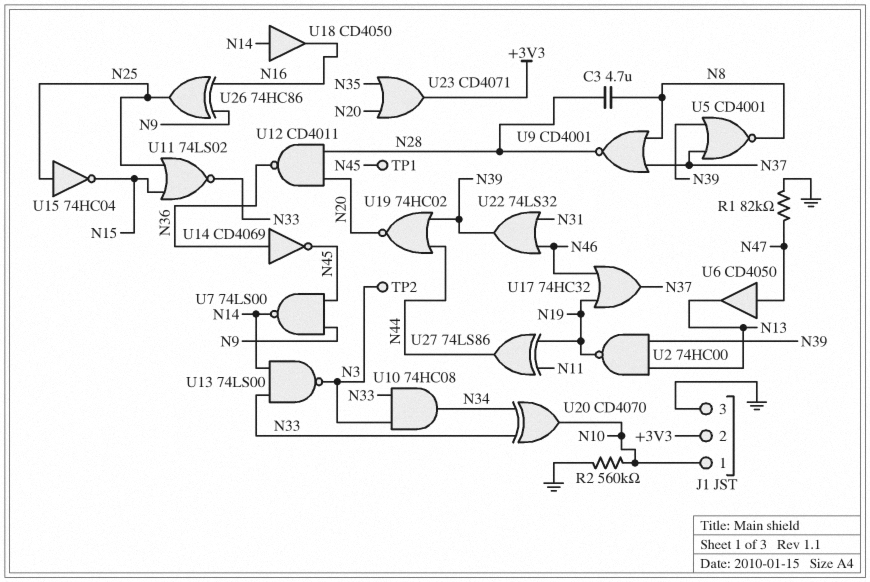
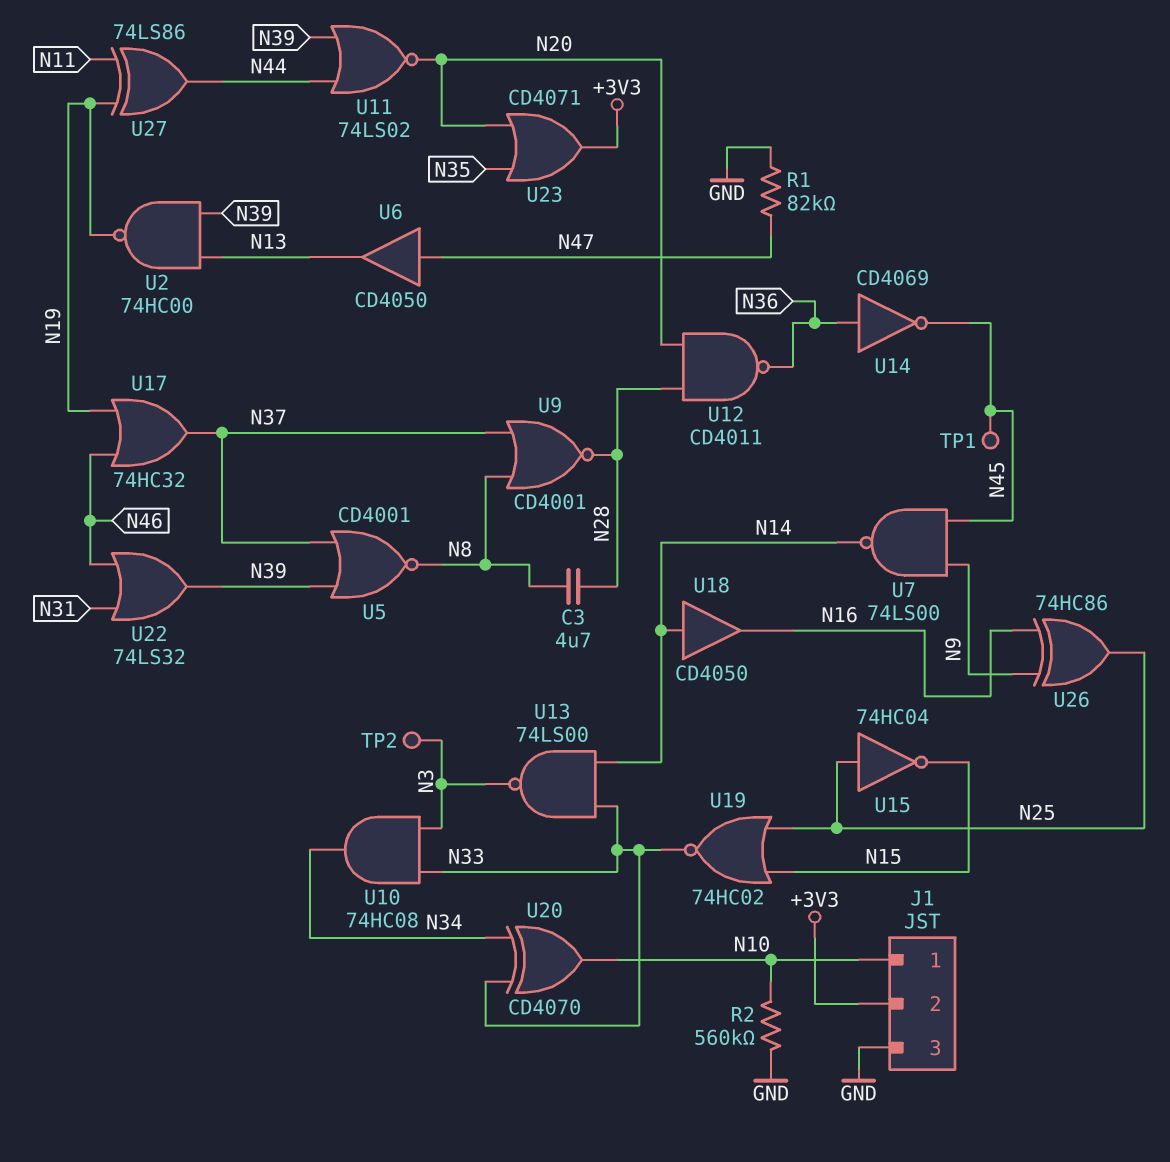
U11: NOR 74LS02 (in N15, in N25, out N33) -> NOR 74LS02 (in N39, in N44, out N20)
U19: NOR 74HC02 (in N39, in N44, out N20) -> NOR 74HC02 (in N15, in N25, out N33)

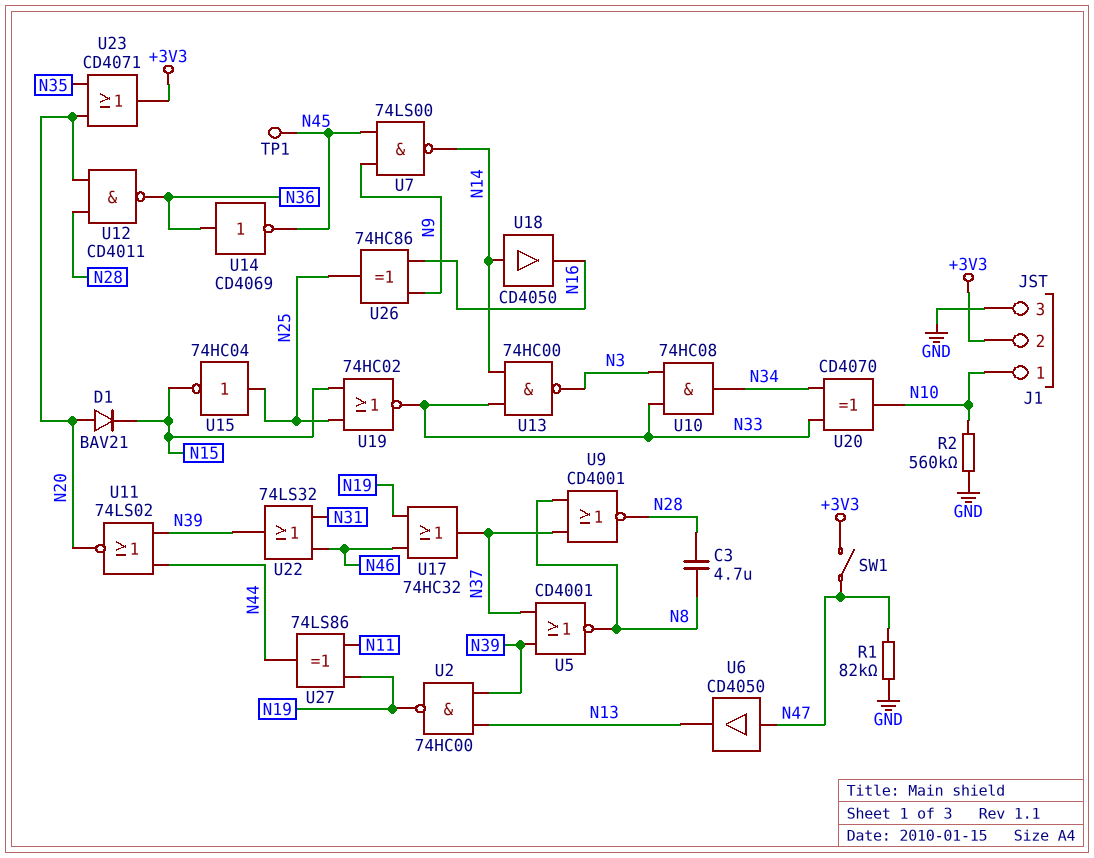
D1: none -> diode BAV21 (A N20, K N15)
SW1: none -> switch (+3V3, N47)
TP2: test point (N3) -> none
U13: NAND 74LS00 (in N14, in N33, out N3) -> NAND 74HC00 (in N14, in N33, out N3)

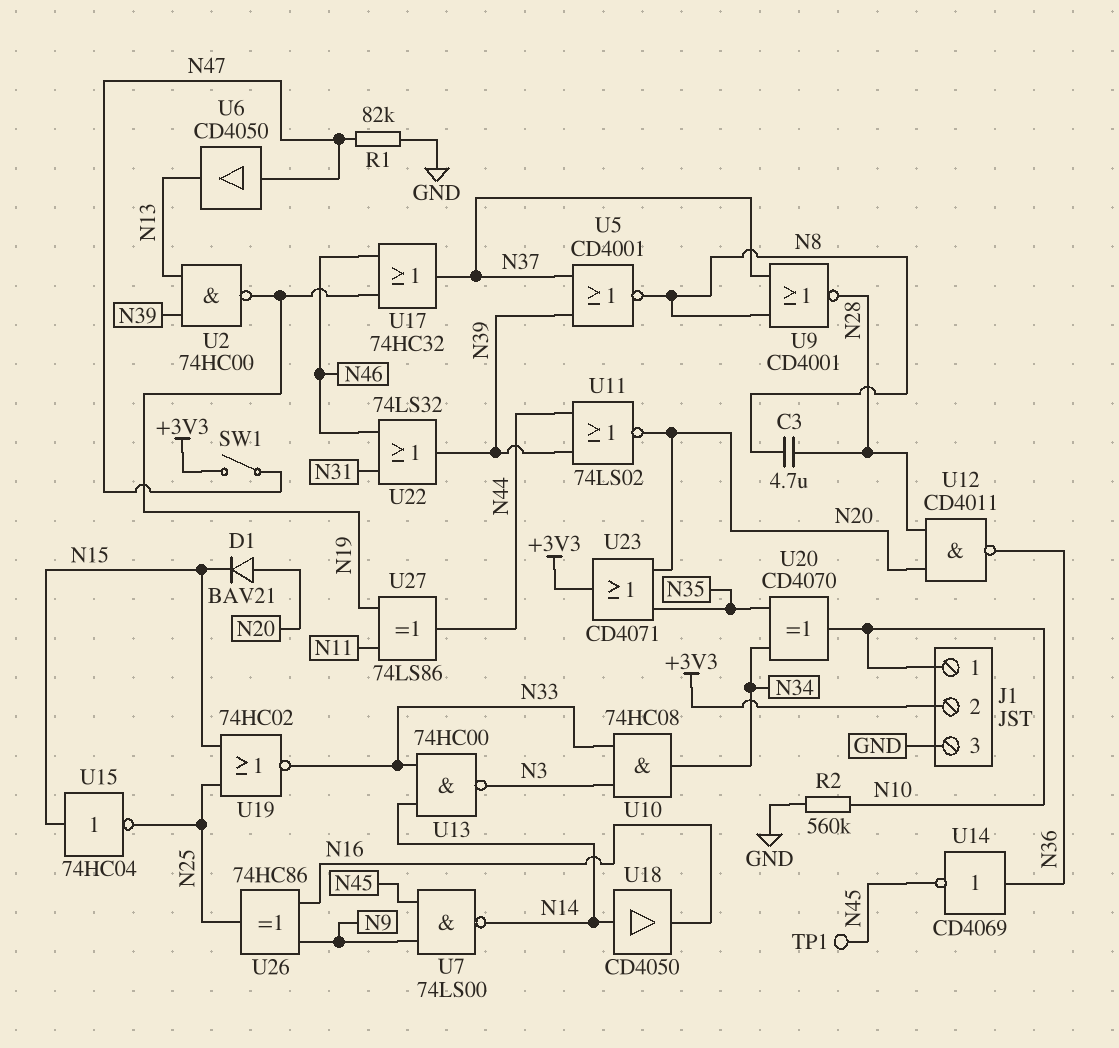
U15: NOT 74HC04 (in N25, out N15) -> NOT 74HC04 (in N15, out N25)
U20: XOR CD4070 (in N33, in N34, out N10) -> XOR CD4070 (in N34, in N35, out N10)

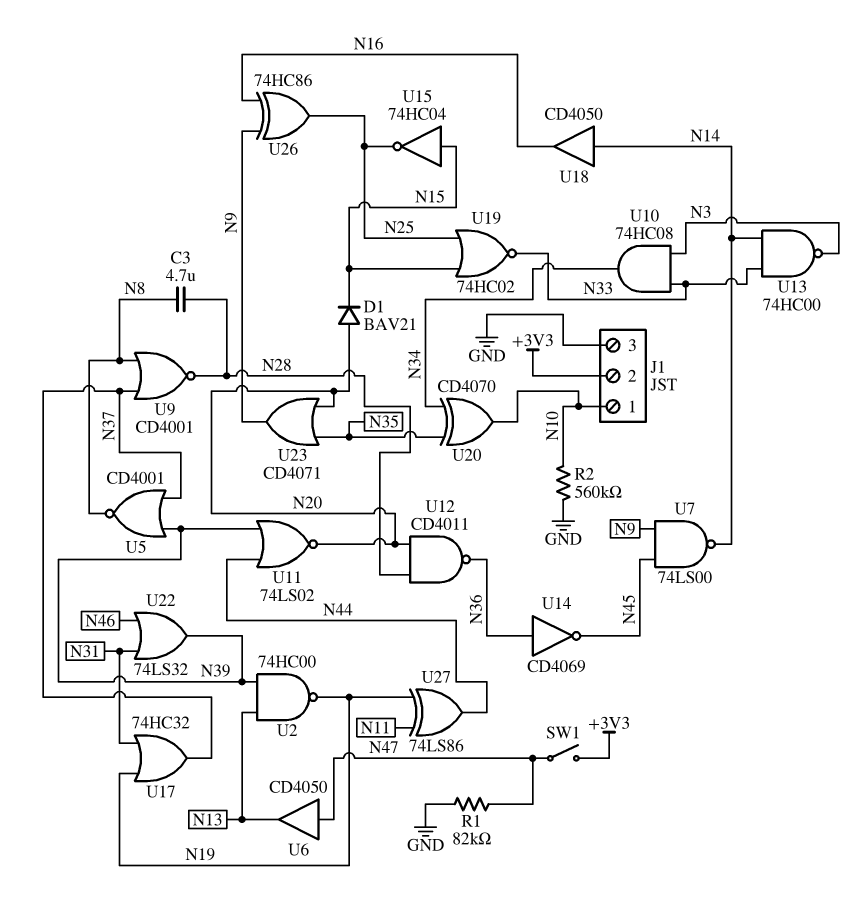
TP1: test point (N45) -> none
U17: OR 74HC32 (in N19, in N46, out N37) -> OR 74HC32 (in N19, in N31, out N37)
U23: OR CD4071 (in N20, in N35, out +3V3) -> OR CD4071 (in N20, in N35, out N9)

